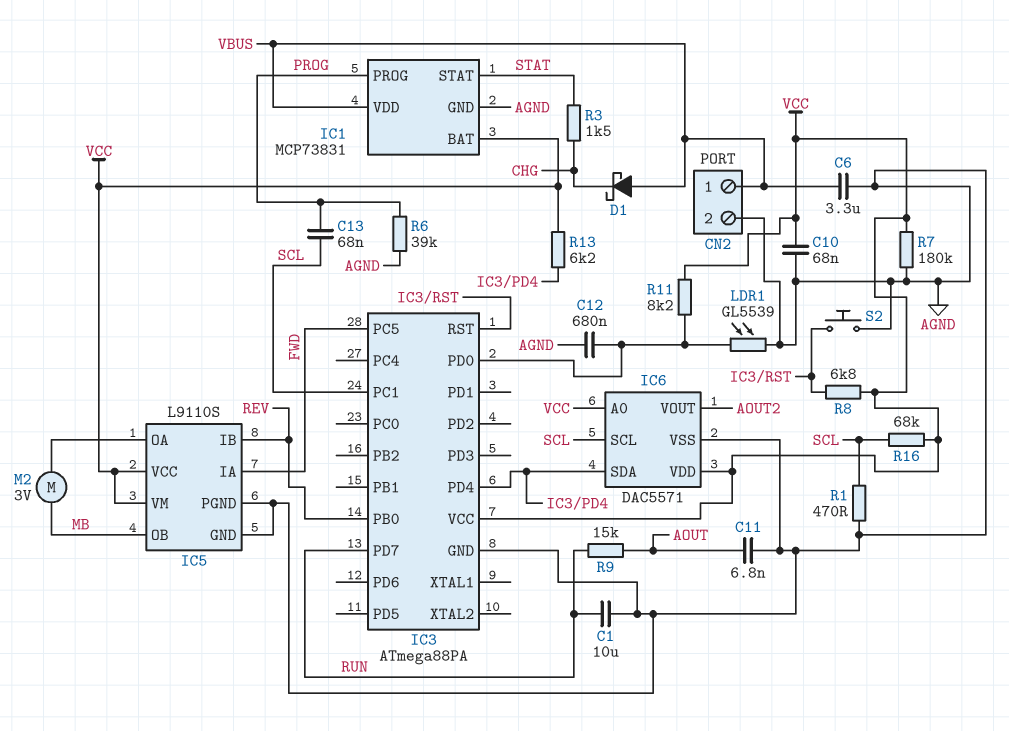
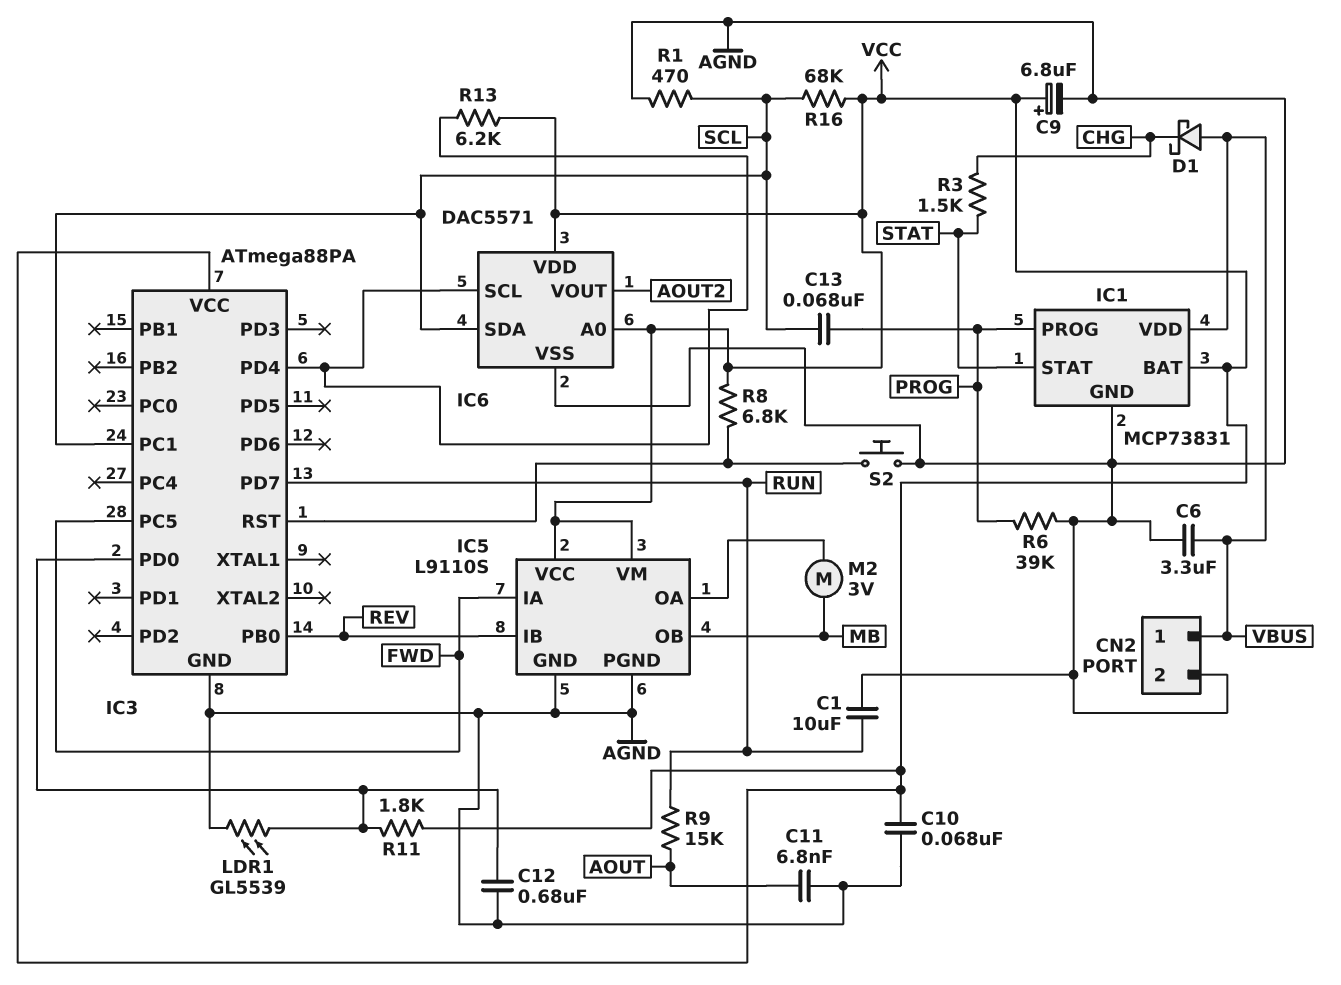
C9: none -> 6.8uF (plus VCC, minus AGND)
IC6 pin SCL: SCL -> IC3/PD4
IC6 pin SDA: IC3/PD4 -> SCL
R7: 180k (AGND, VCC) -> none
R11: 8.2k (IC3/PD0, VCC) -> 1.8k (IC3/PD0, VCC)

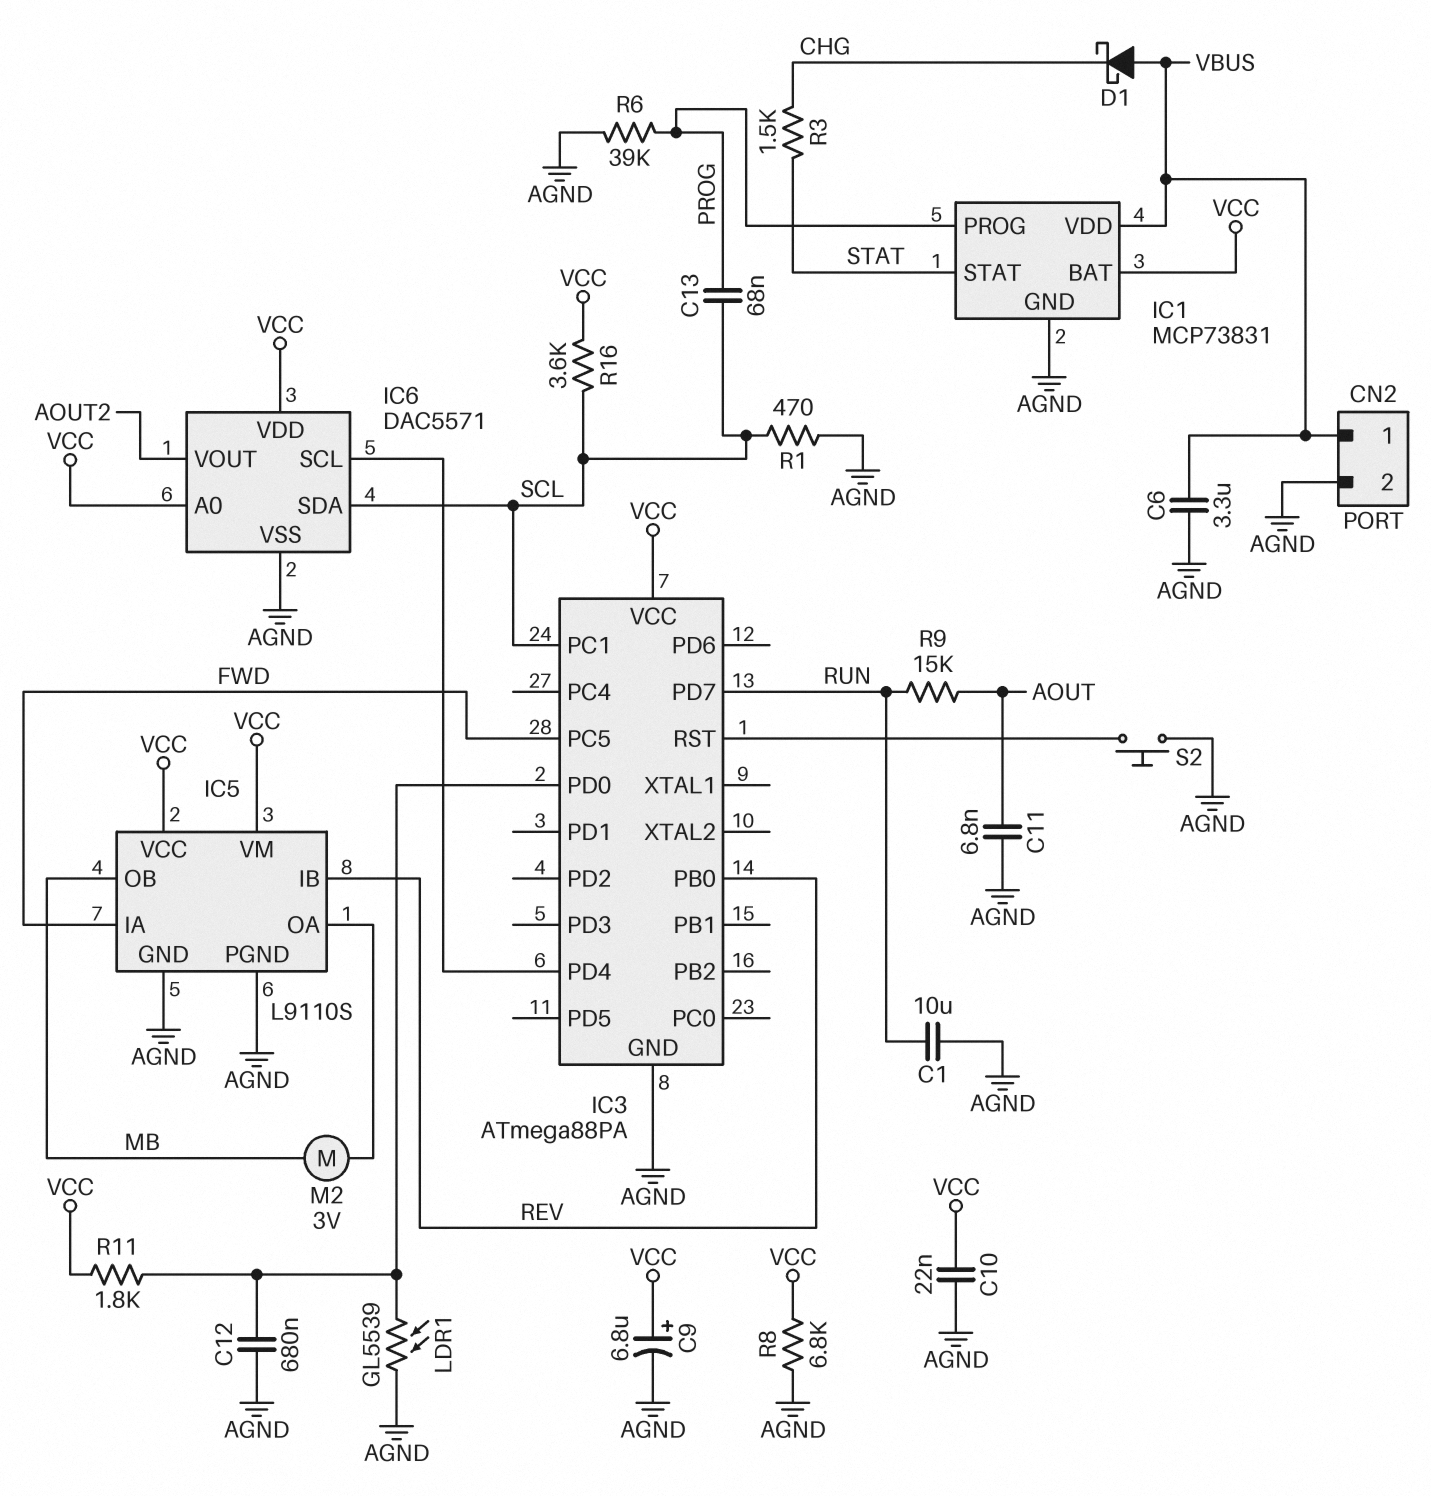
C10: 68nF (AGND, VCC) -> 22nF (AGND, VCC)
R8: 6.8k (IC3/RST, VCC) -> 6.8k (AGND, VCC)
R13: 6.2k (IC3/PD4, VCC) -> none
R16: 68k (SCL, VCC) -> 3.6k (SCL, VCC)

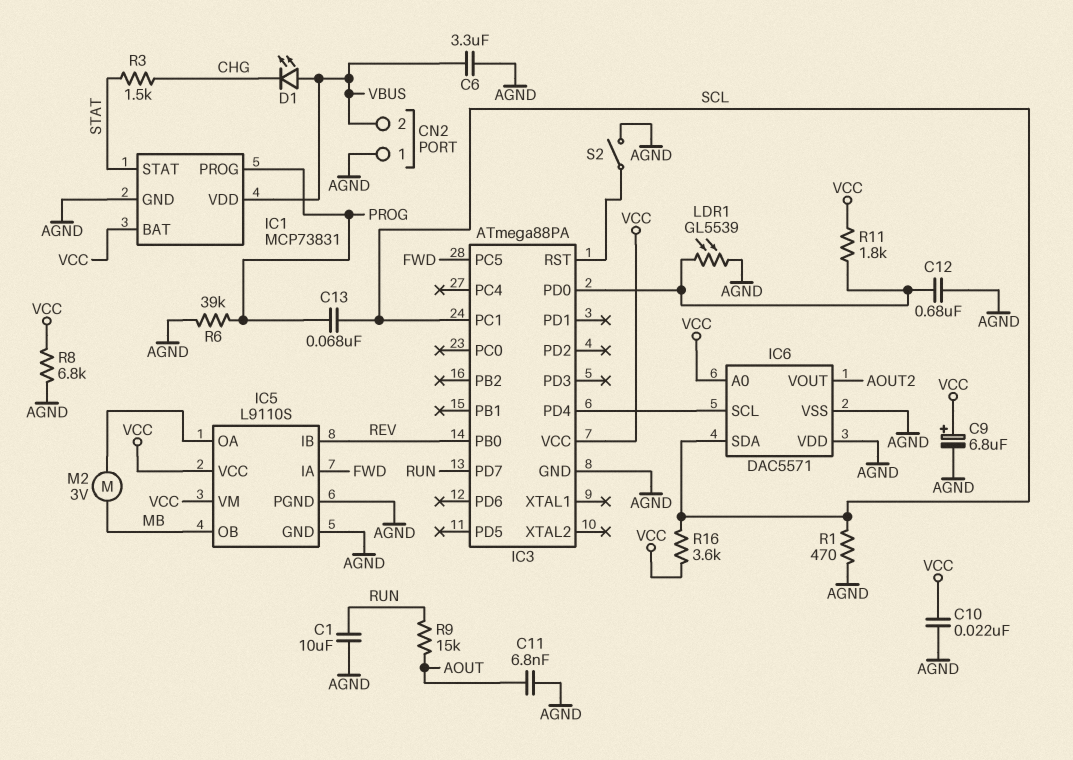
CN2 pin 1: VBUS -> AGND
CN2 pin 2: AGND -> VBUS
D1: schottky (A VBUS, K CHG) -> LED (A VBUS, K CHG)
IC6 pin VDD: VCC -> AGND
S2: button (AGND, IC3/RST) -> switch (AGND, IC3/RST)

